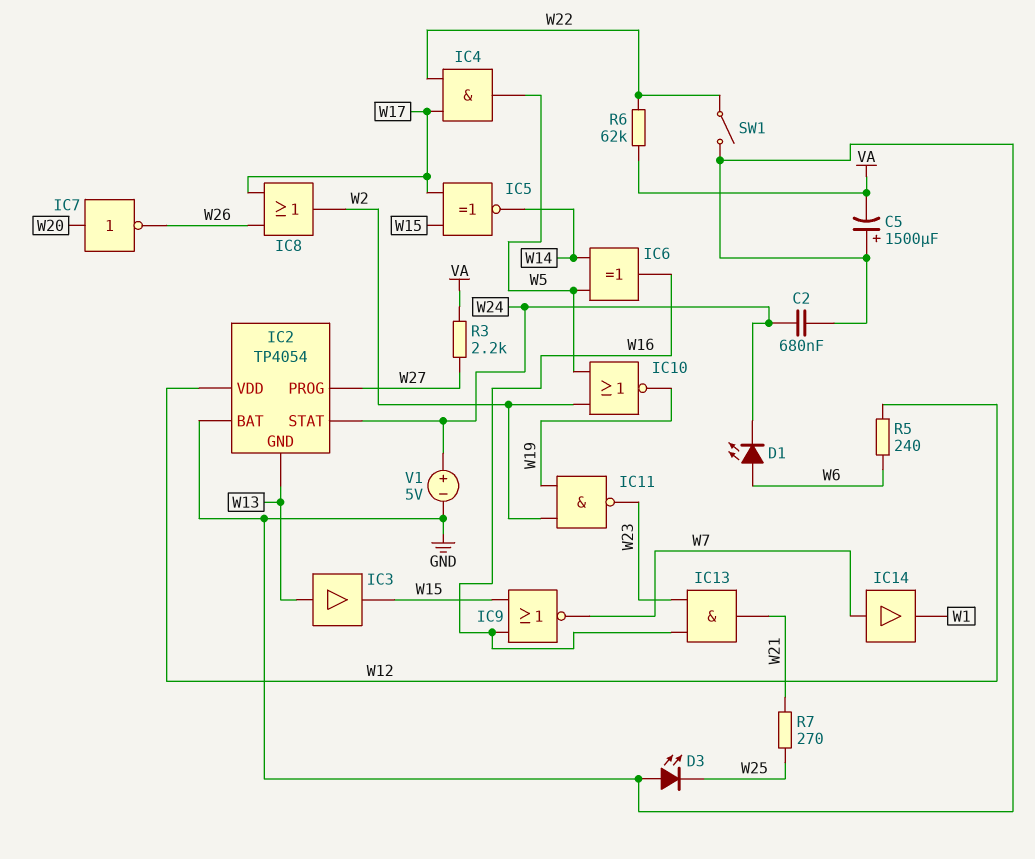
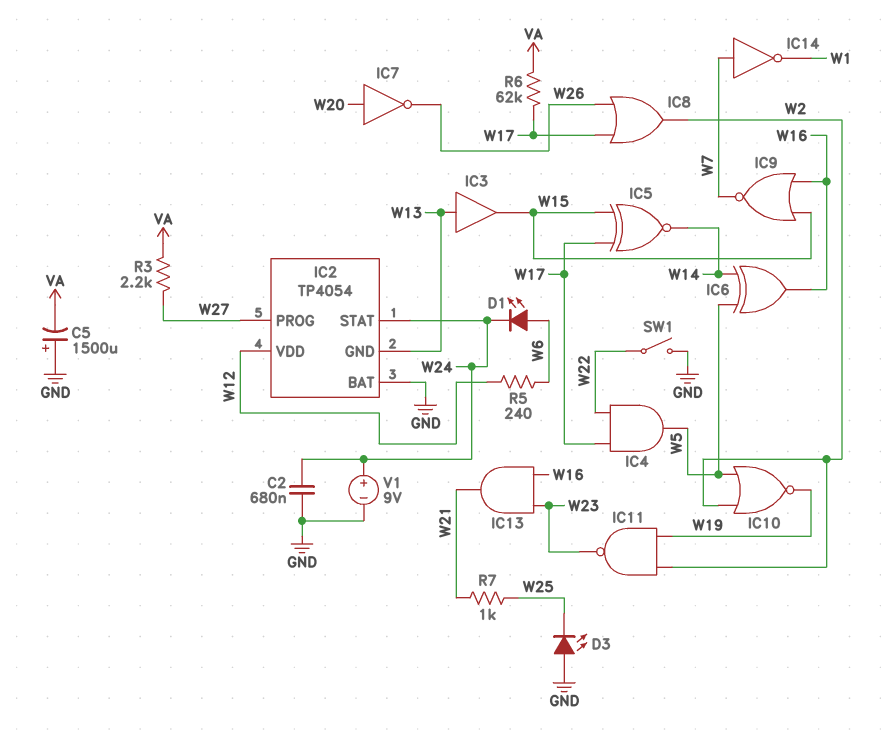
IC14: buffer (in W7, out W1) -> NOT (in W7, out W1)
R6: 62k (VA, W22) -> 62k (VA, W17)
R7: 270 (W21, W25) -> 1k (W21, W25)
V1: 5V (plus W24, minus GND) -> 9V (plus W24, minus GND)

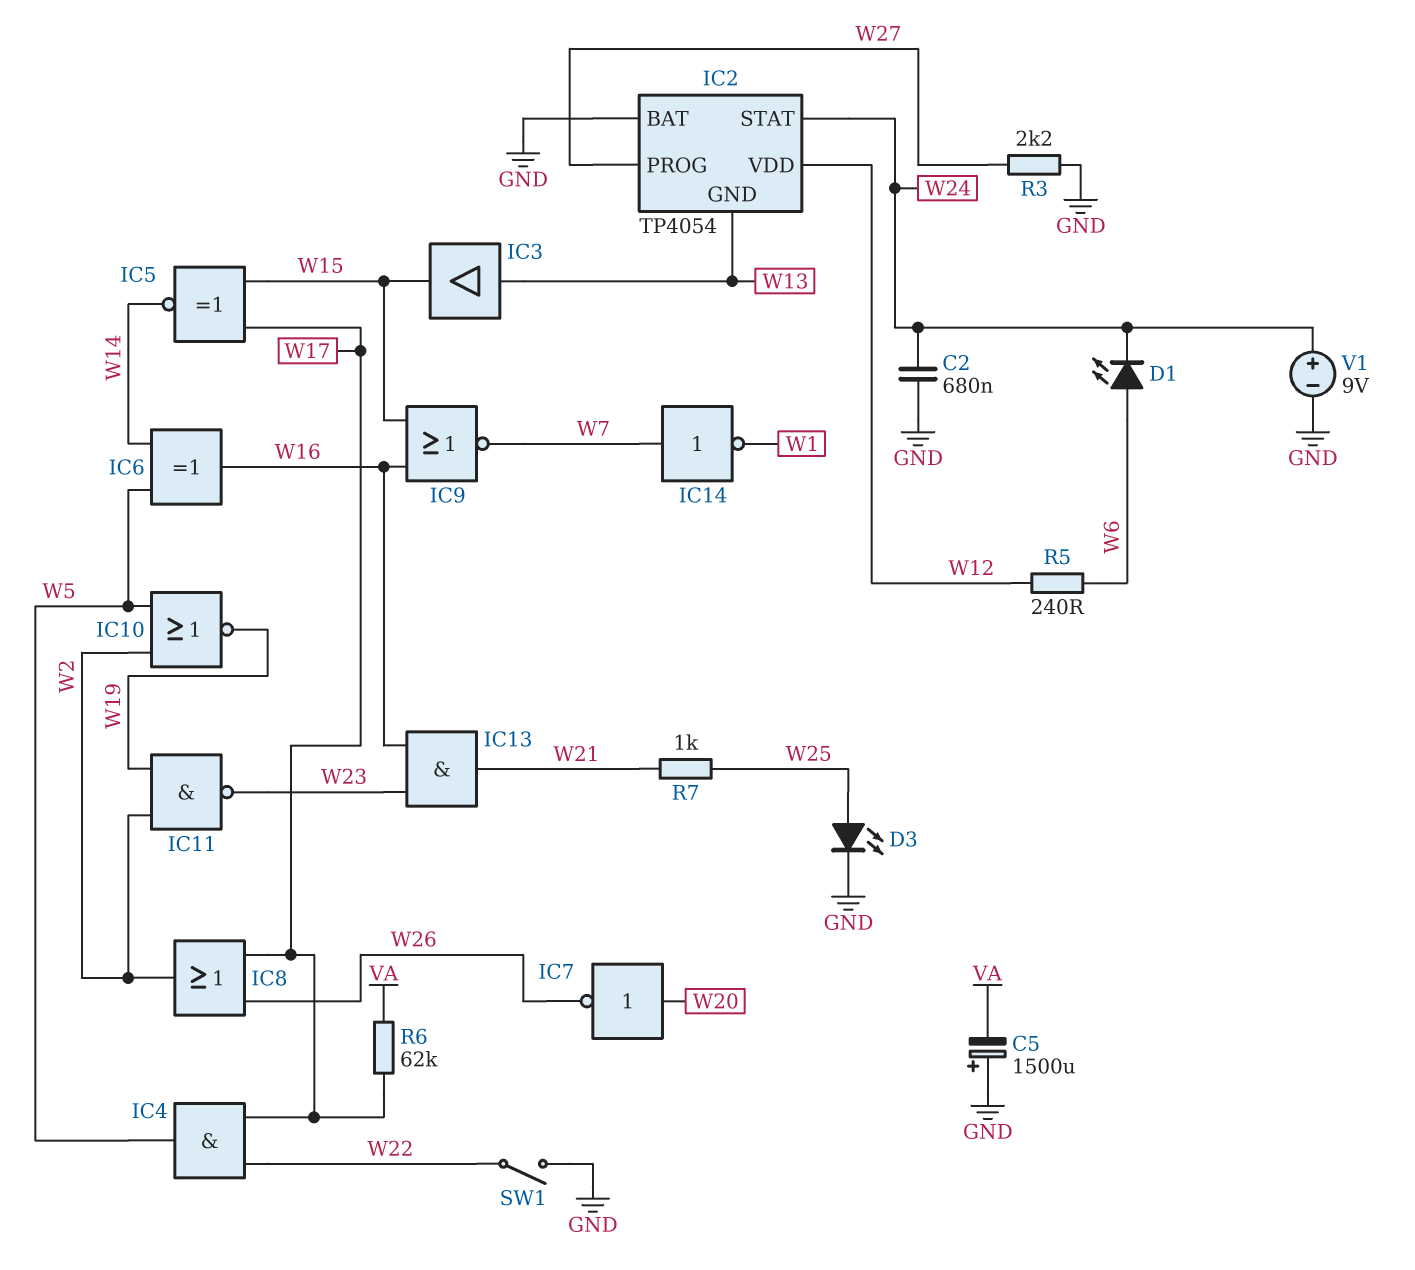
D3: LED (A GND, K W25) -> LED (A W25, K GND)
R3: 2.2k (VA, W27) -> 2.2k (GND, W27)

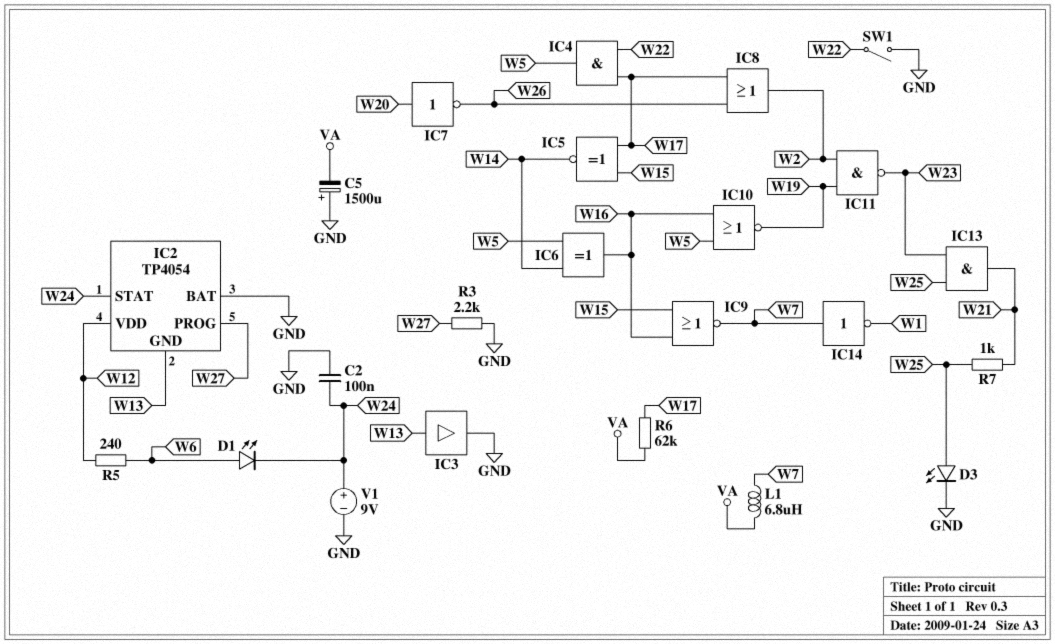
C2: 680nF (GND, W24) -> 100nF (GND, W24)
IC3: buffer (in W13, out W15) -> buffer (in W13, out GND)
IC10: NOR (in W2, in W5, out W19) -> NOR (in W5, in W16, out W19)
IC13: AND (in W16, in W23, out W21) -> AND (in W23, in W25, out W21)
L1: none -> 6.8uH (VA, W7)

